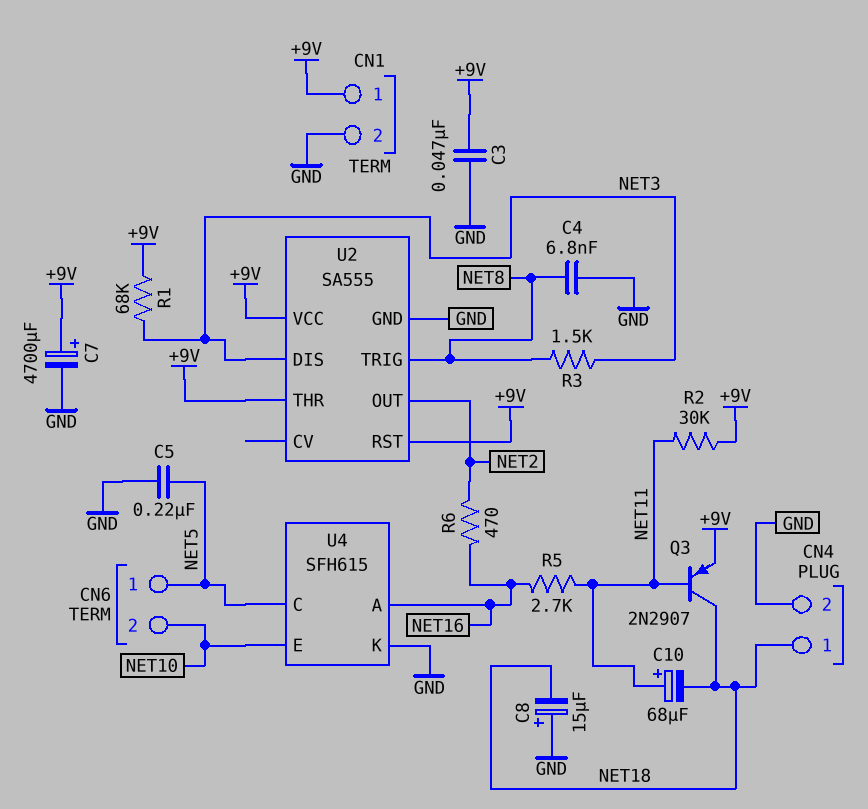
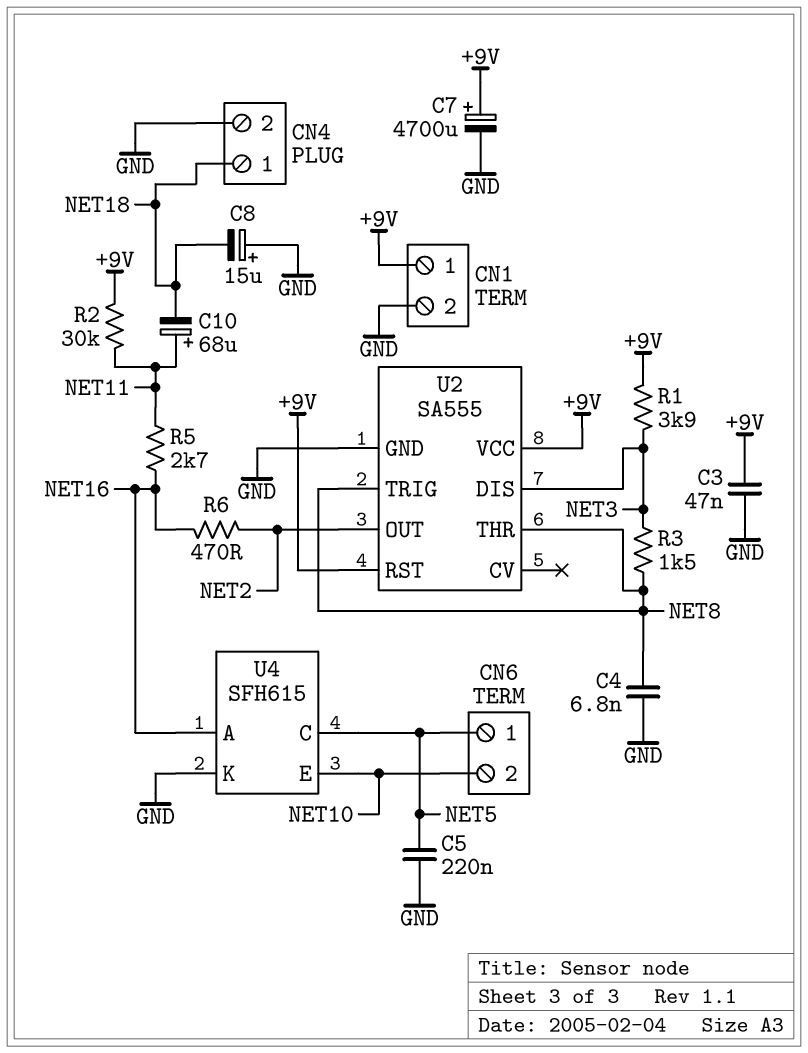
Q3: PNP 2N2907 (B NET11, C NET18, E +9V) -> none
R1: 68k (+9V, NET3) -> 3.9k (+9V, NET3)
U2 pin THR: +9V -> NET8

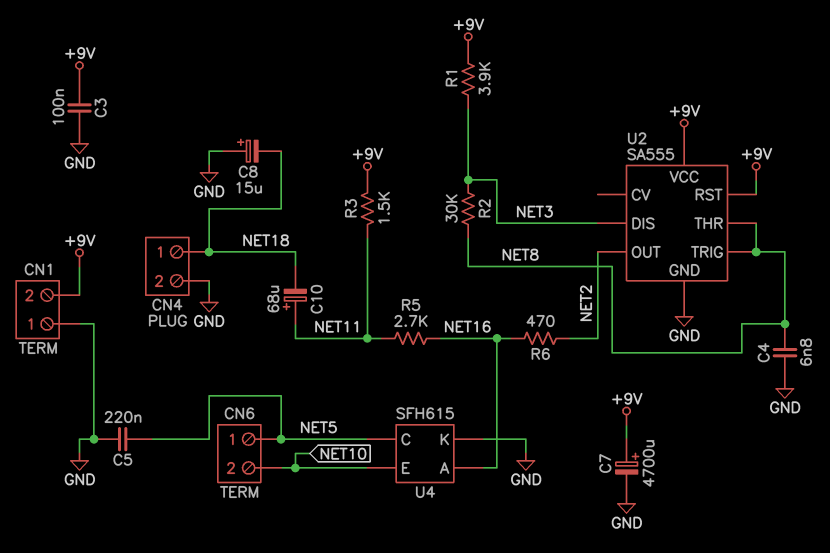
C3: 47nF (+9V, GND) -> 100nF (+9V, GND)
CN1 pin 1: +9V -> GND
CN1 pin 2: GND -> +9V
R2: 30k (+9V, NET11) -> 30k (NET3, NET8)
R3: 1.5k (NET3, NET8) -> 1.5k (+9V, NET11)

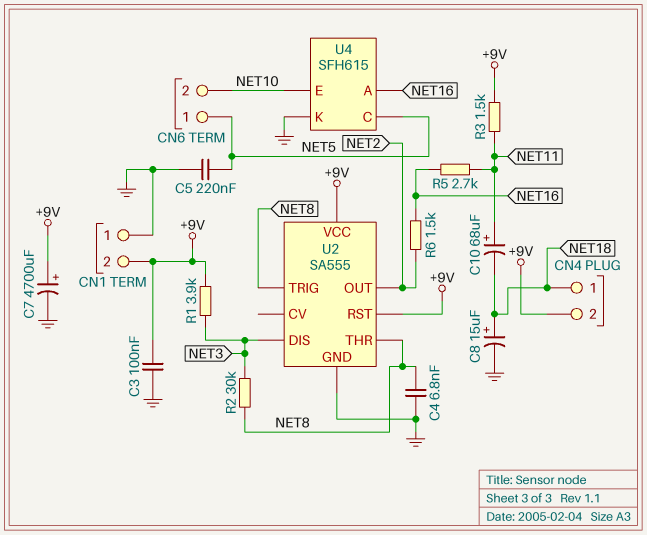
C8: 15uF (plus GND, minus NET18) -> 15uF (plus NET18, minus GND)
CN4 pin 2: GND -> +9V
R6: 470 (NET2, NET16) -> 1.5k (NET2, NET16)

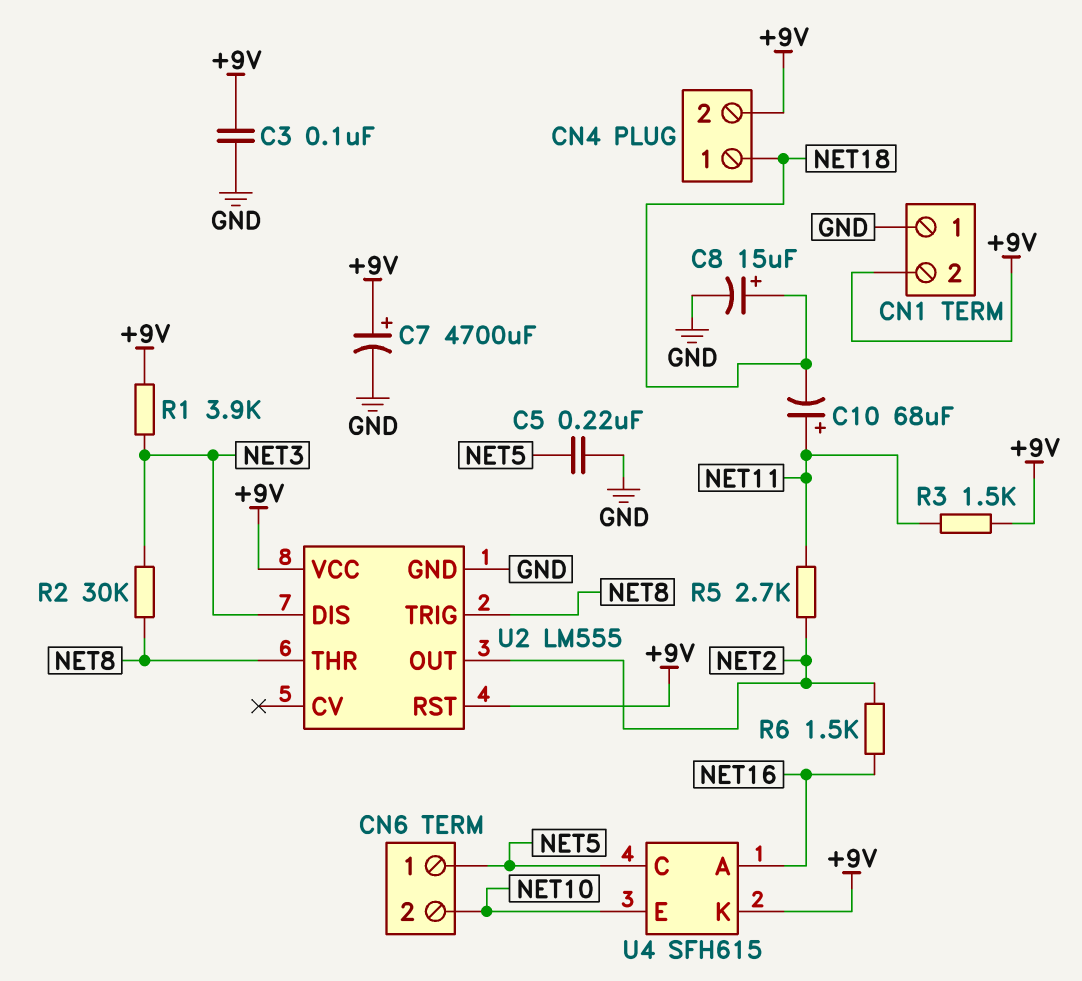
C4: 6.8nF (GND, NET8) -> none
R5: 2.7k (NET11, NET16) -> 2.7k (NET2, NET11)
U2: SA555 -> LM555
U4 pin K: GND -> +9V

